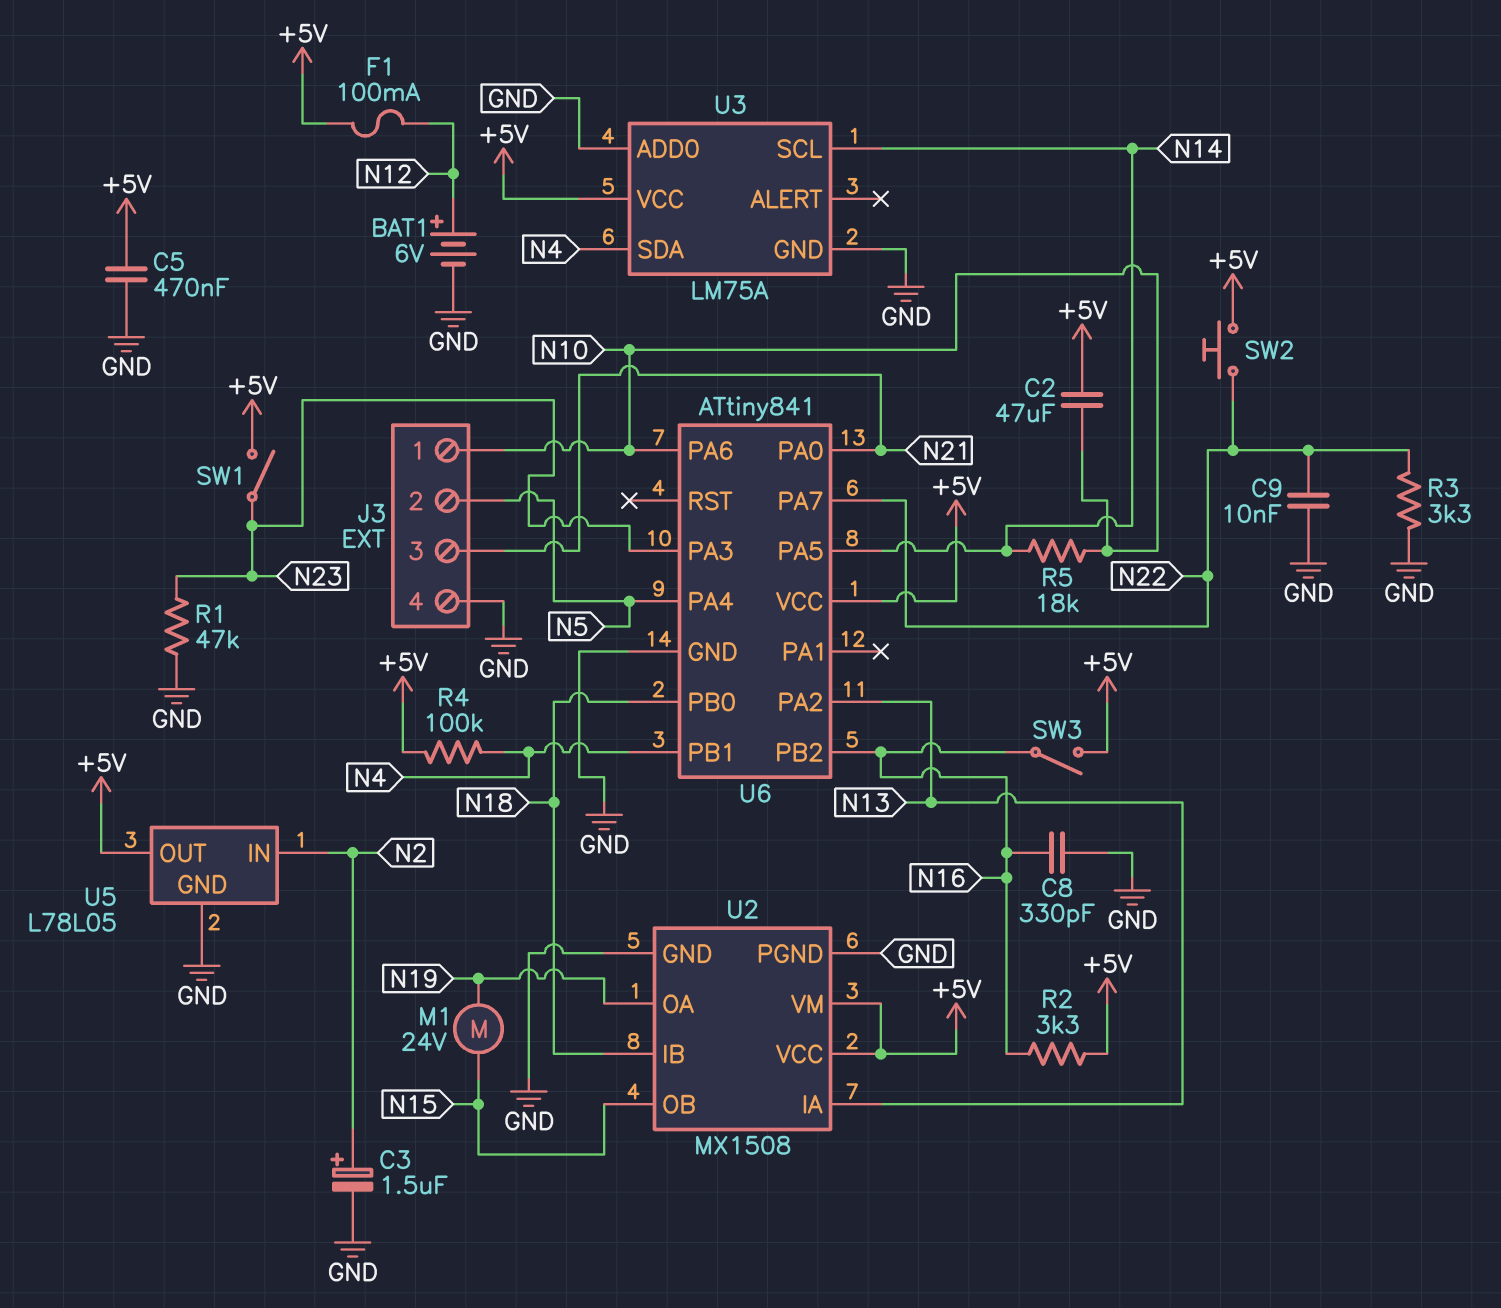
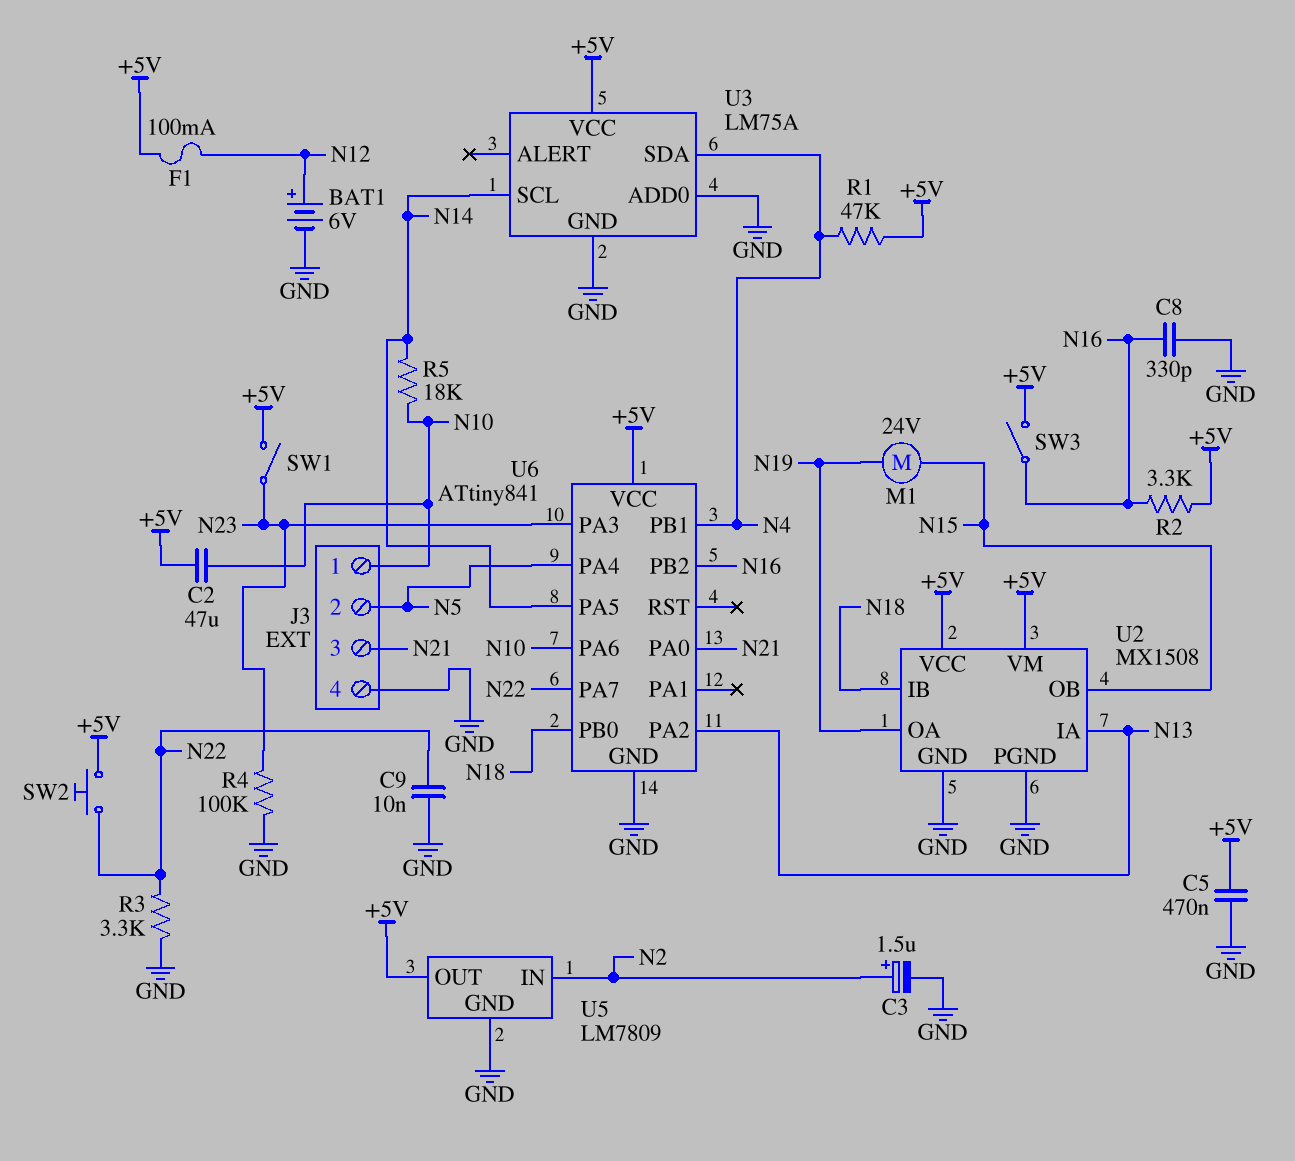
R1: 47k (GND, N23) -> 47k (+5V, N4)
R4: 100k (+5V, N4) -> 100k (GND, N23)
U5: L78L05 -> LM7809

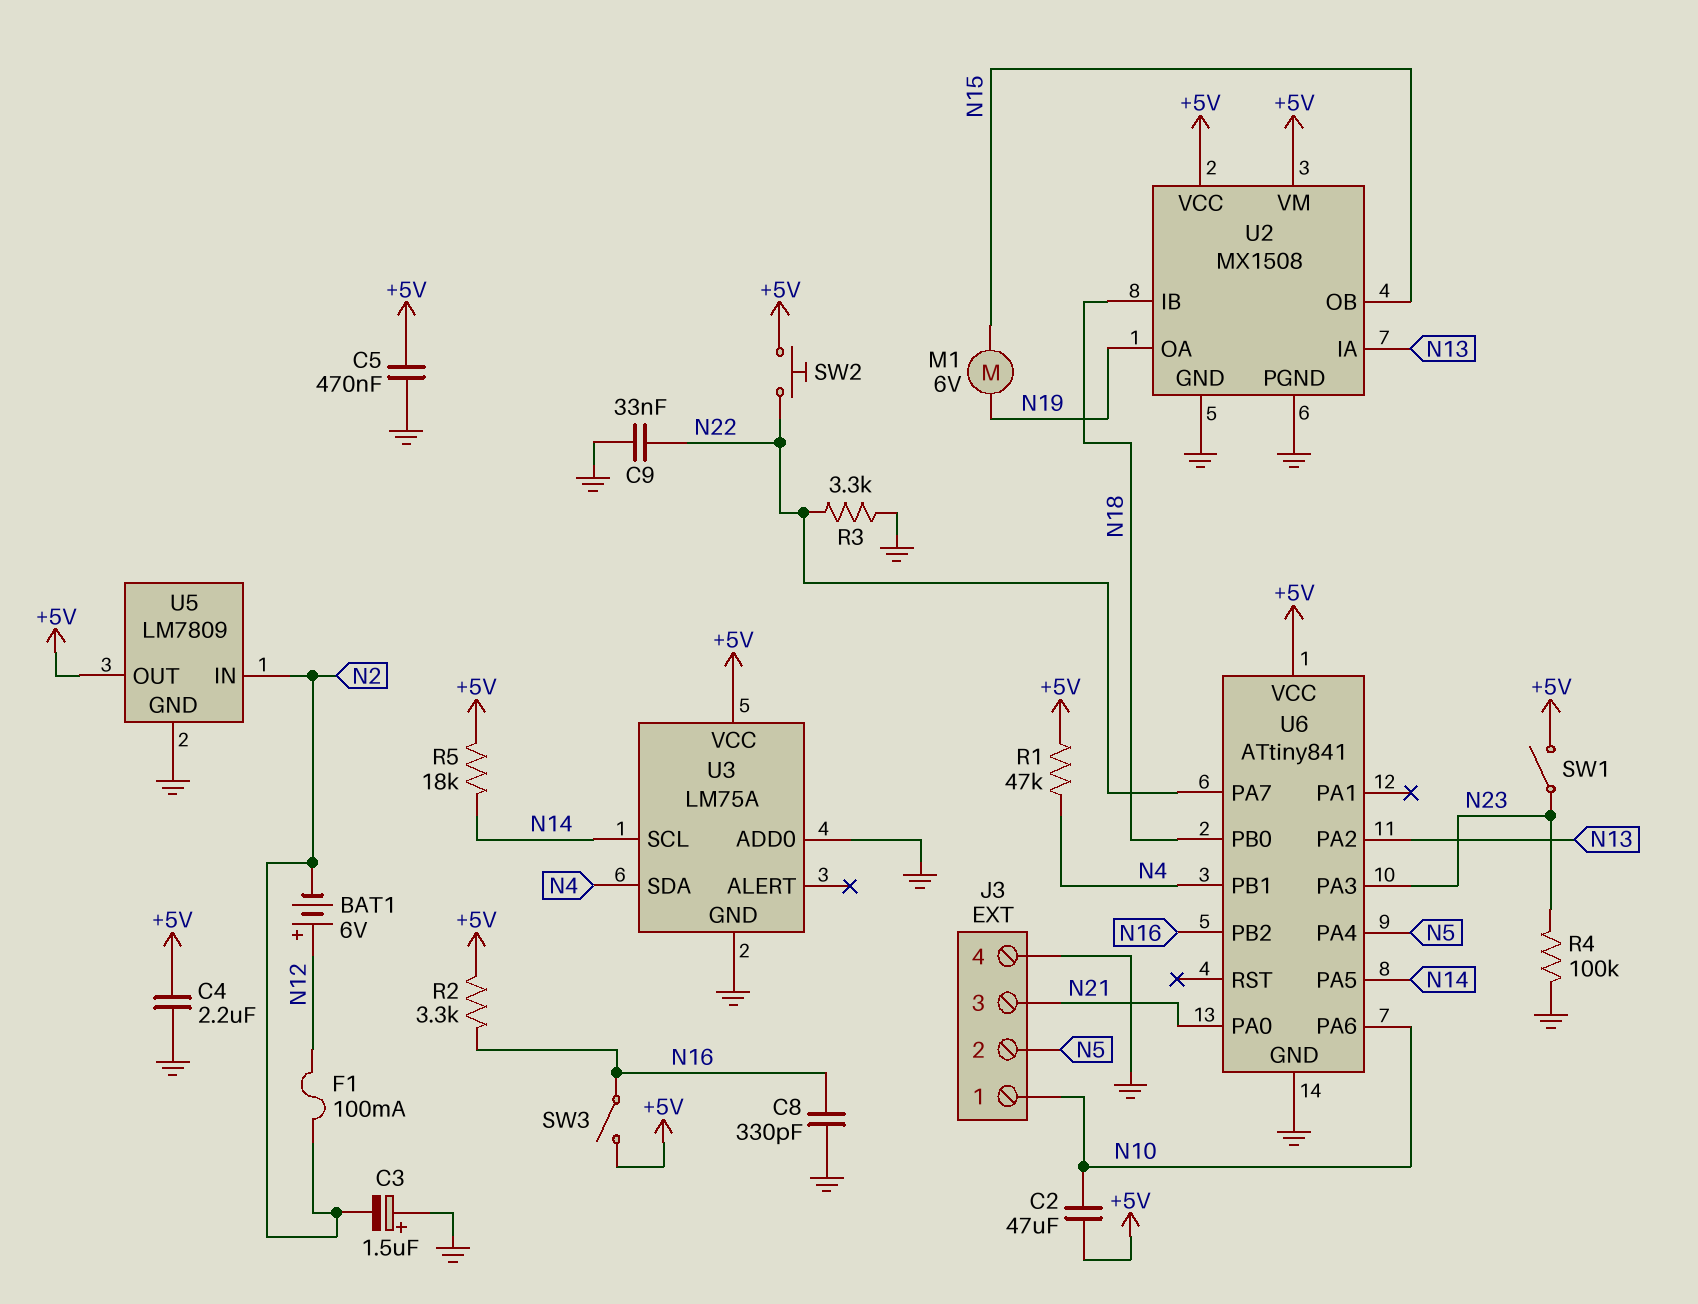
BAT1: 6V (plus N12, minus GND) -> 6V (plus N12, minus N2)
C3: 1.5uF (plus N2, minus GND) -> 1.5uF (plus GND, minus N2)
C4: none -> 2.2uF (+5V, GND)
C9: 10nF (GND, N22) -> 33nF (GND, N22)
F1: 100mA (+5V, N12) -> 100mA (N2, N12)
M1: motor 24V (N15, N19) -> motor 6V (N15, N19)
R5: 18k (N10, N14) -> 18k (+5V, N14)

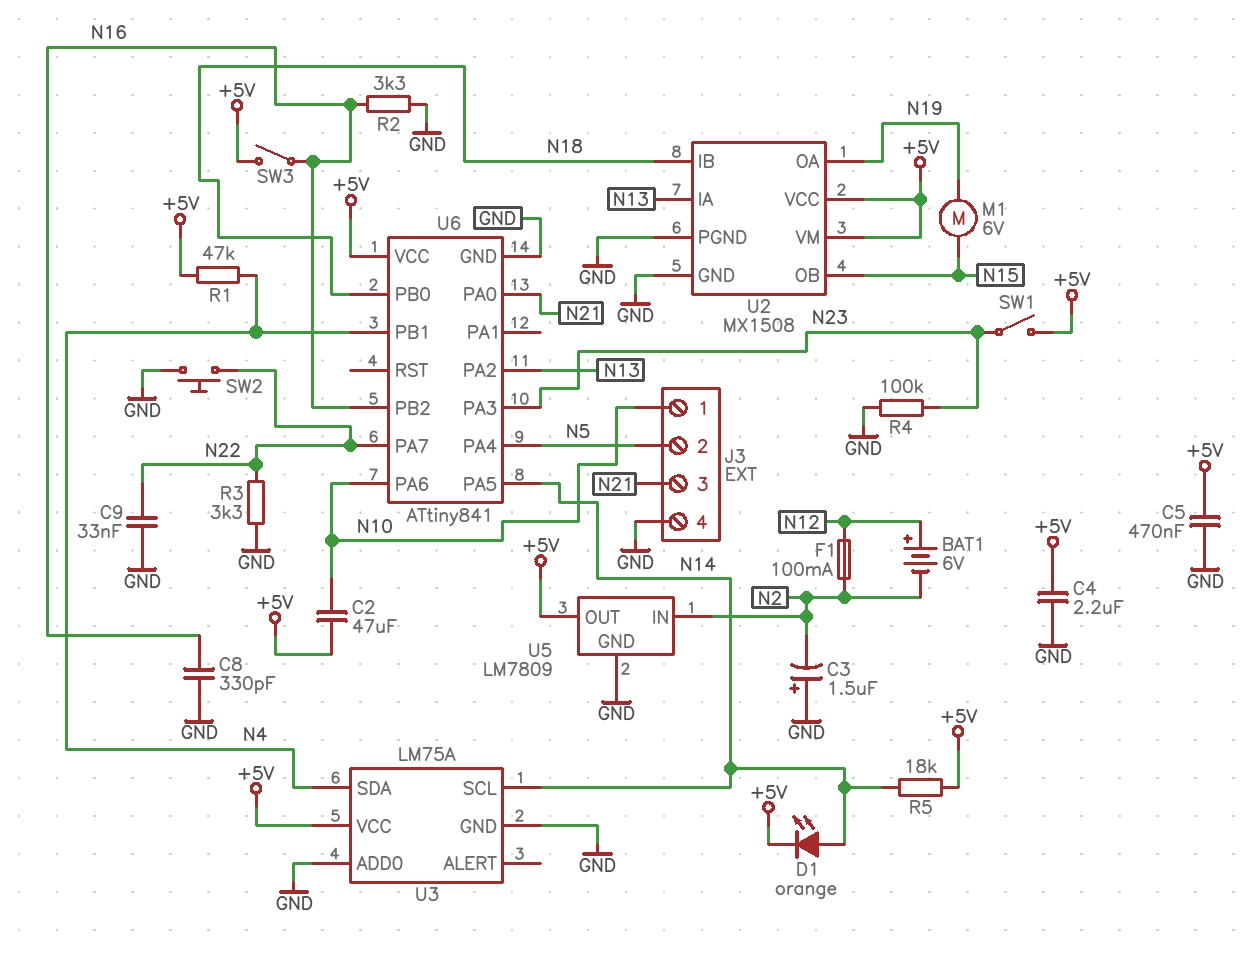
D1: none -> LED orange (A N14, K +5V)
R2: 3.3k (+5V, N16) -> 3.3k (GND, N16)
SW2: button (+5V, N22) -> button (GND, N22)

